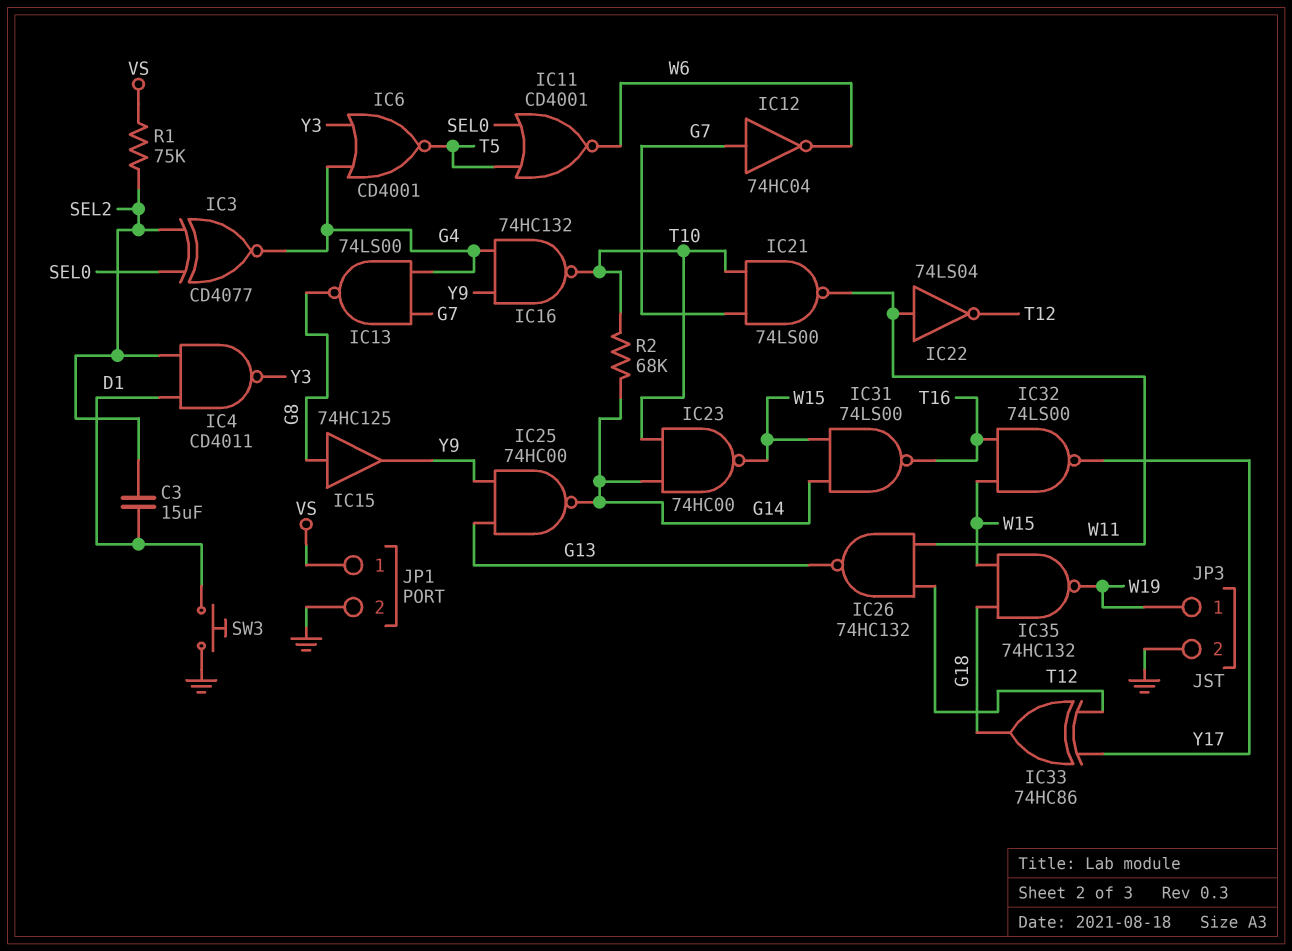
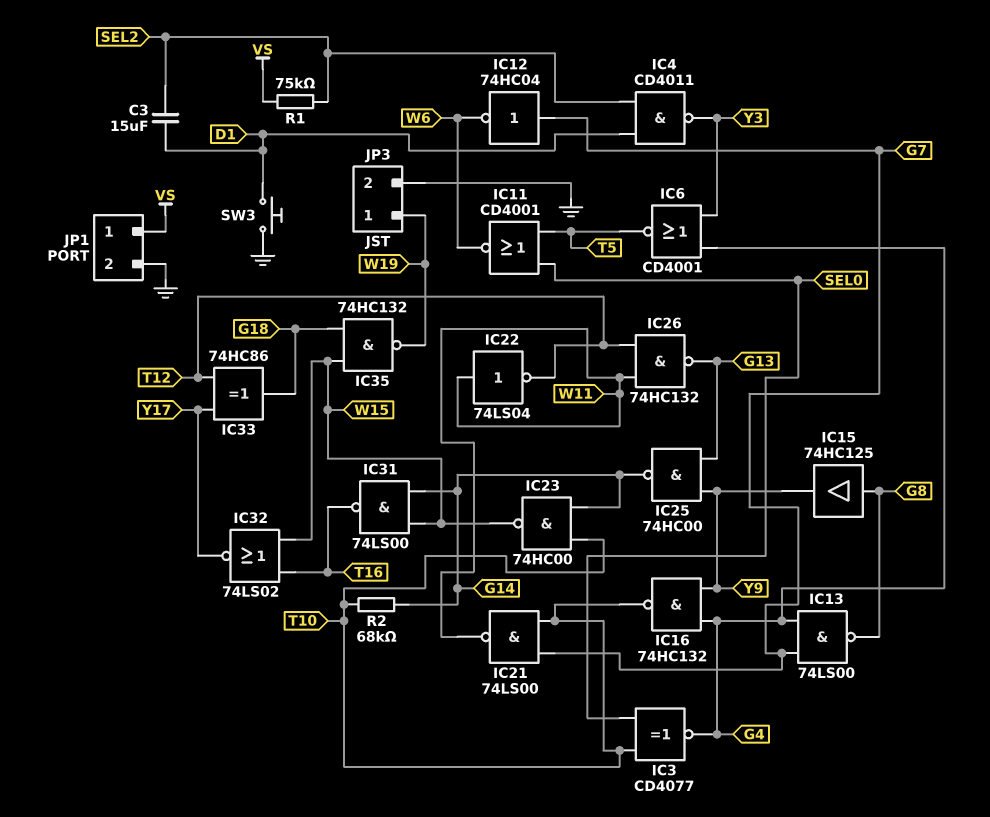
IC3: XNOR CD4077 (in SEL0, in SEL2, out G4) -> XNOR CD4077 (in SEL0, in T10, out G4)
IC32: NAND 74LS00 (in T16, in W15, out Y17) -> NOR 74LS02 (in T16, in W15, out Y17)

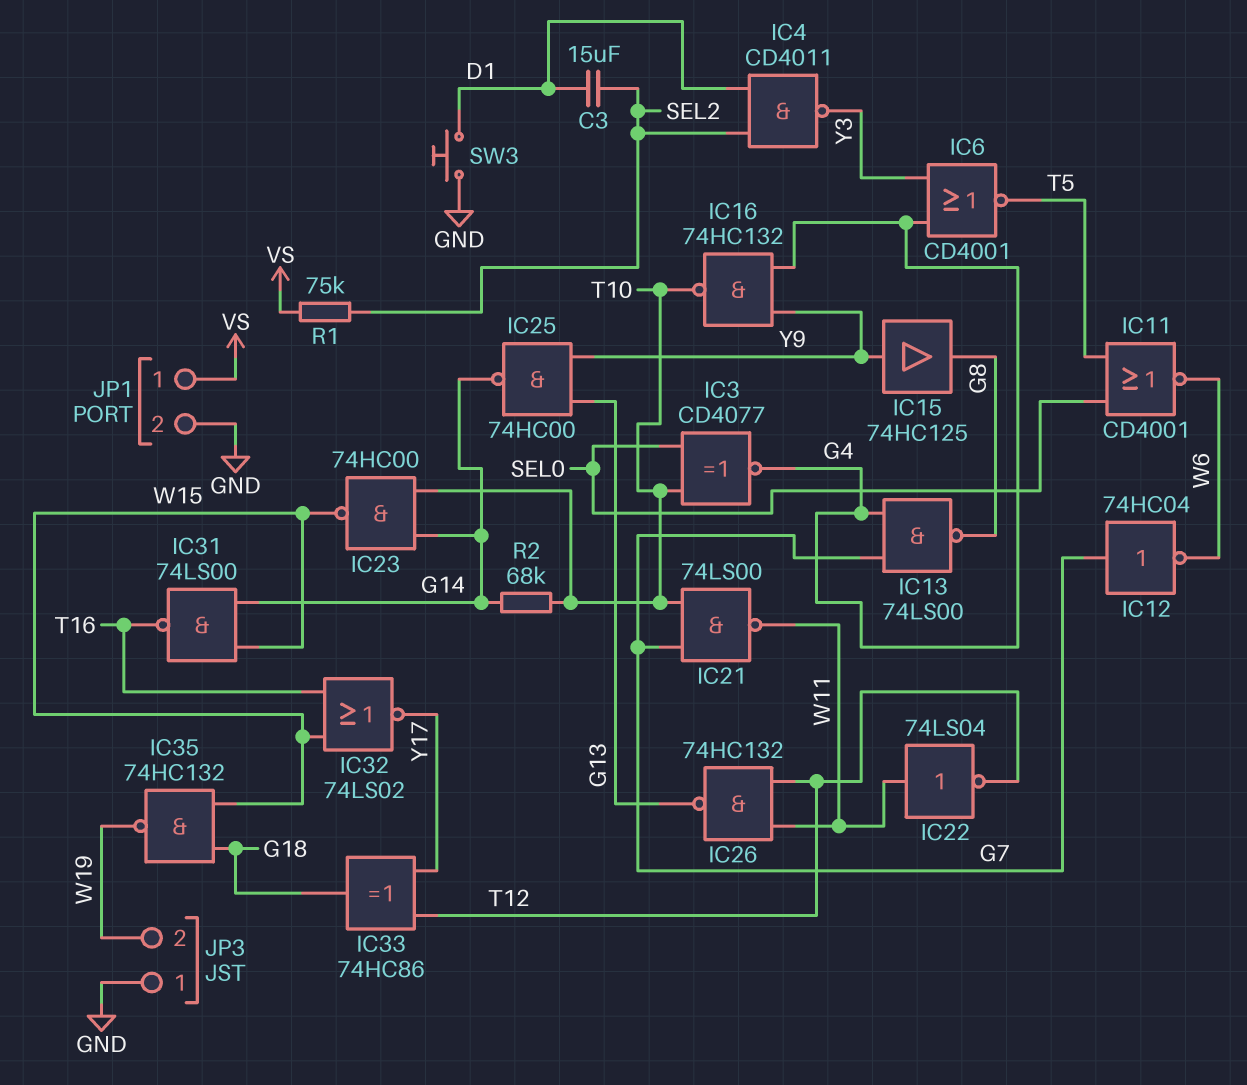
IC15: buffer 74HC125 (in G8, out Y9) -> buffer 74HC125 (in Y9, out G8)
JP3 pin 1: W19 -> GND
JP3 pin 2: GND -> W19

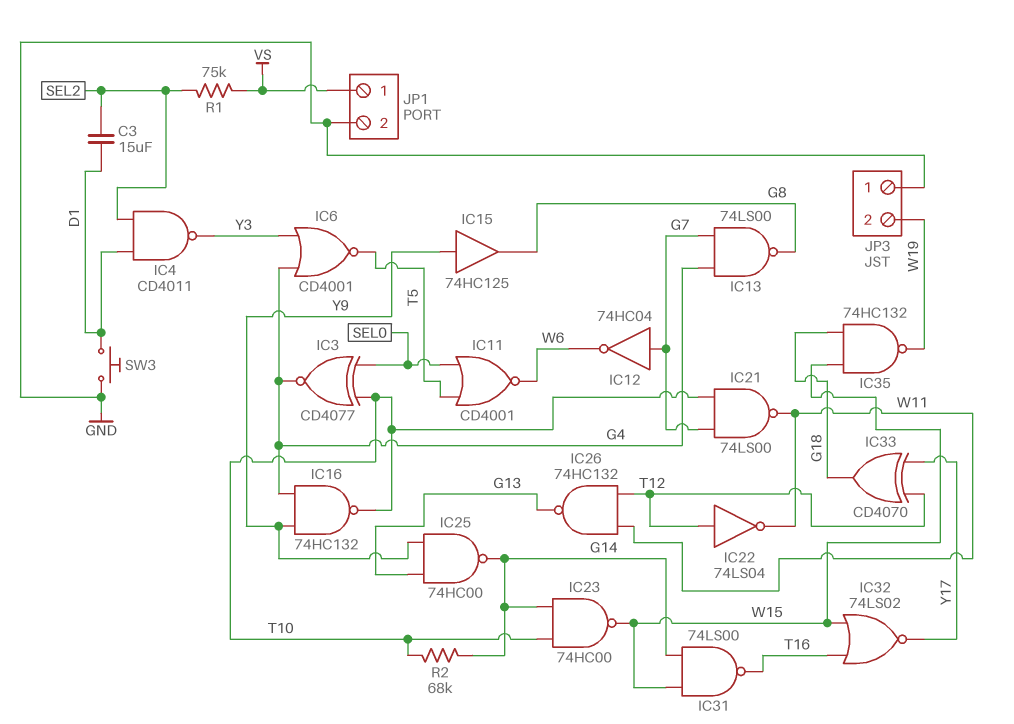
IC22: NOT 74LS04 (in W11, out T12) -> NOT 74LS04 (in T12, out W11)
IC33: XOR 74HC86 (in T12, in Y17, out G18) -> XOR CD4070 (in T12, in Y17, out G18)

